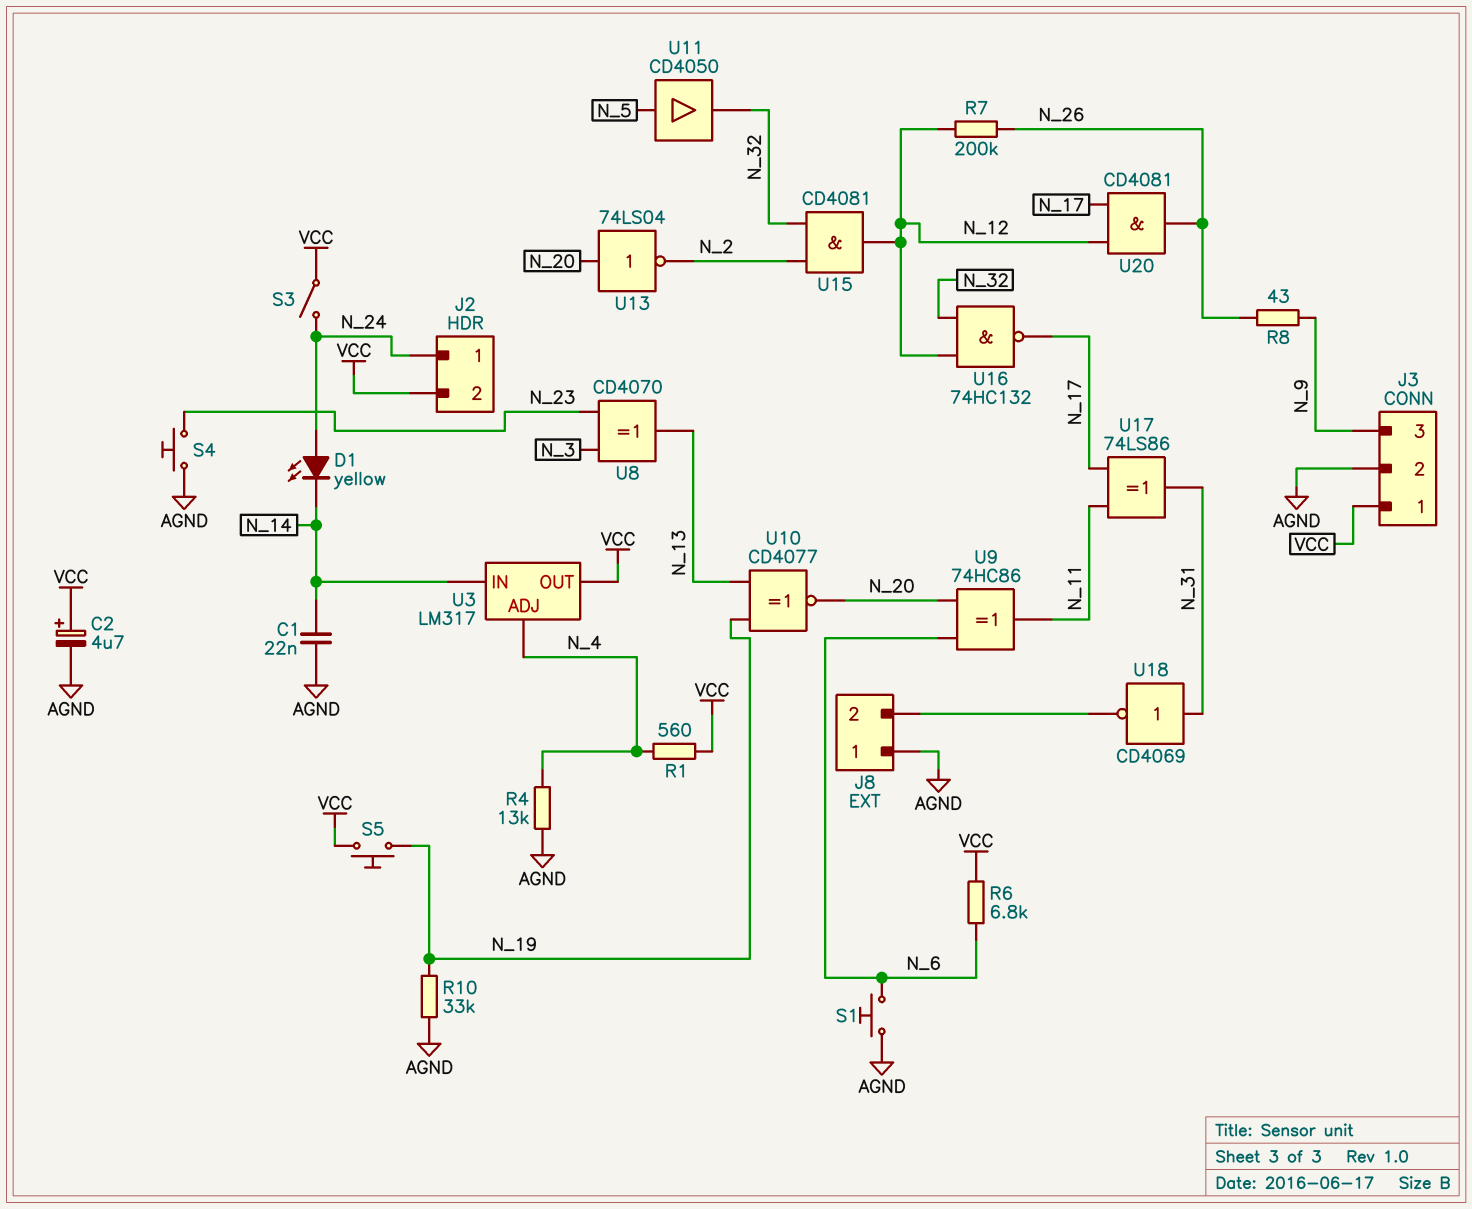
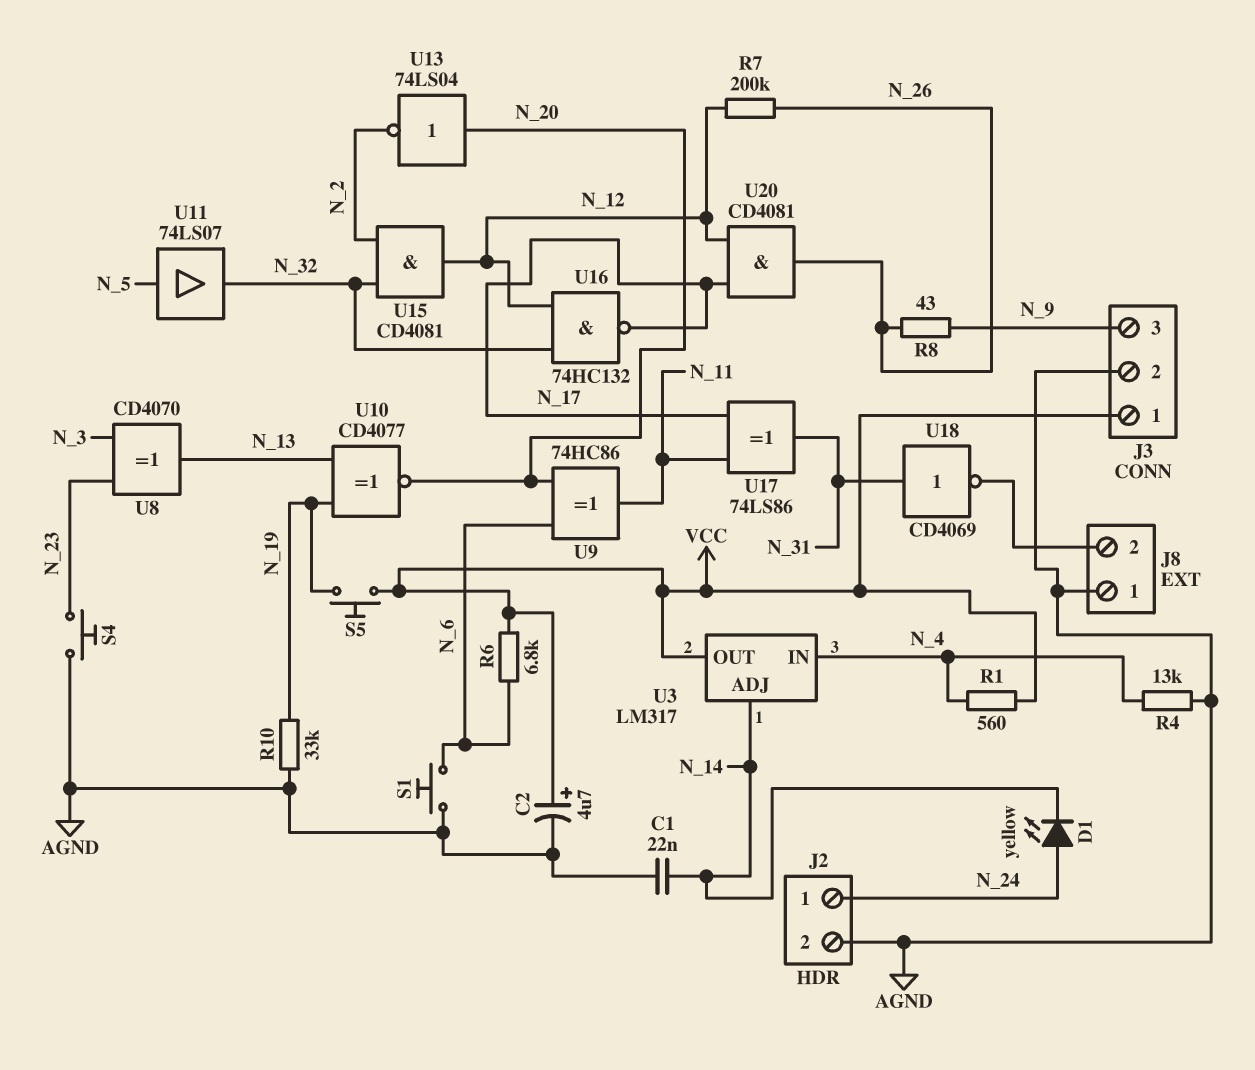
J2 pin 2: VCC -> AGND
S3: switch (N_24, VCC) -> none
U3 pin ADJ: N_4 -> N_14
U3 pin IN: N_14 -> N_4
U11: buffer CD4050 (in N_5, out N_32) -> buffer 74LS07 (in N_5, out N_32)

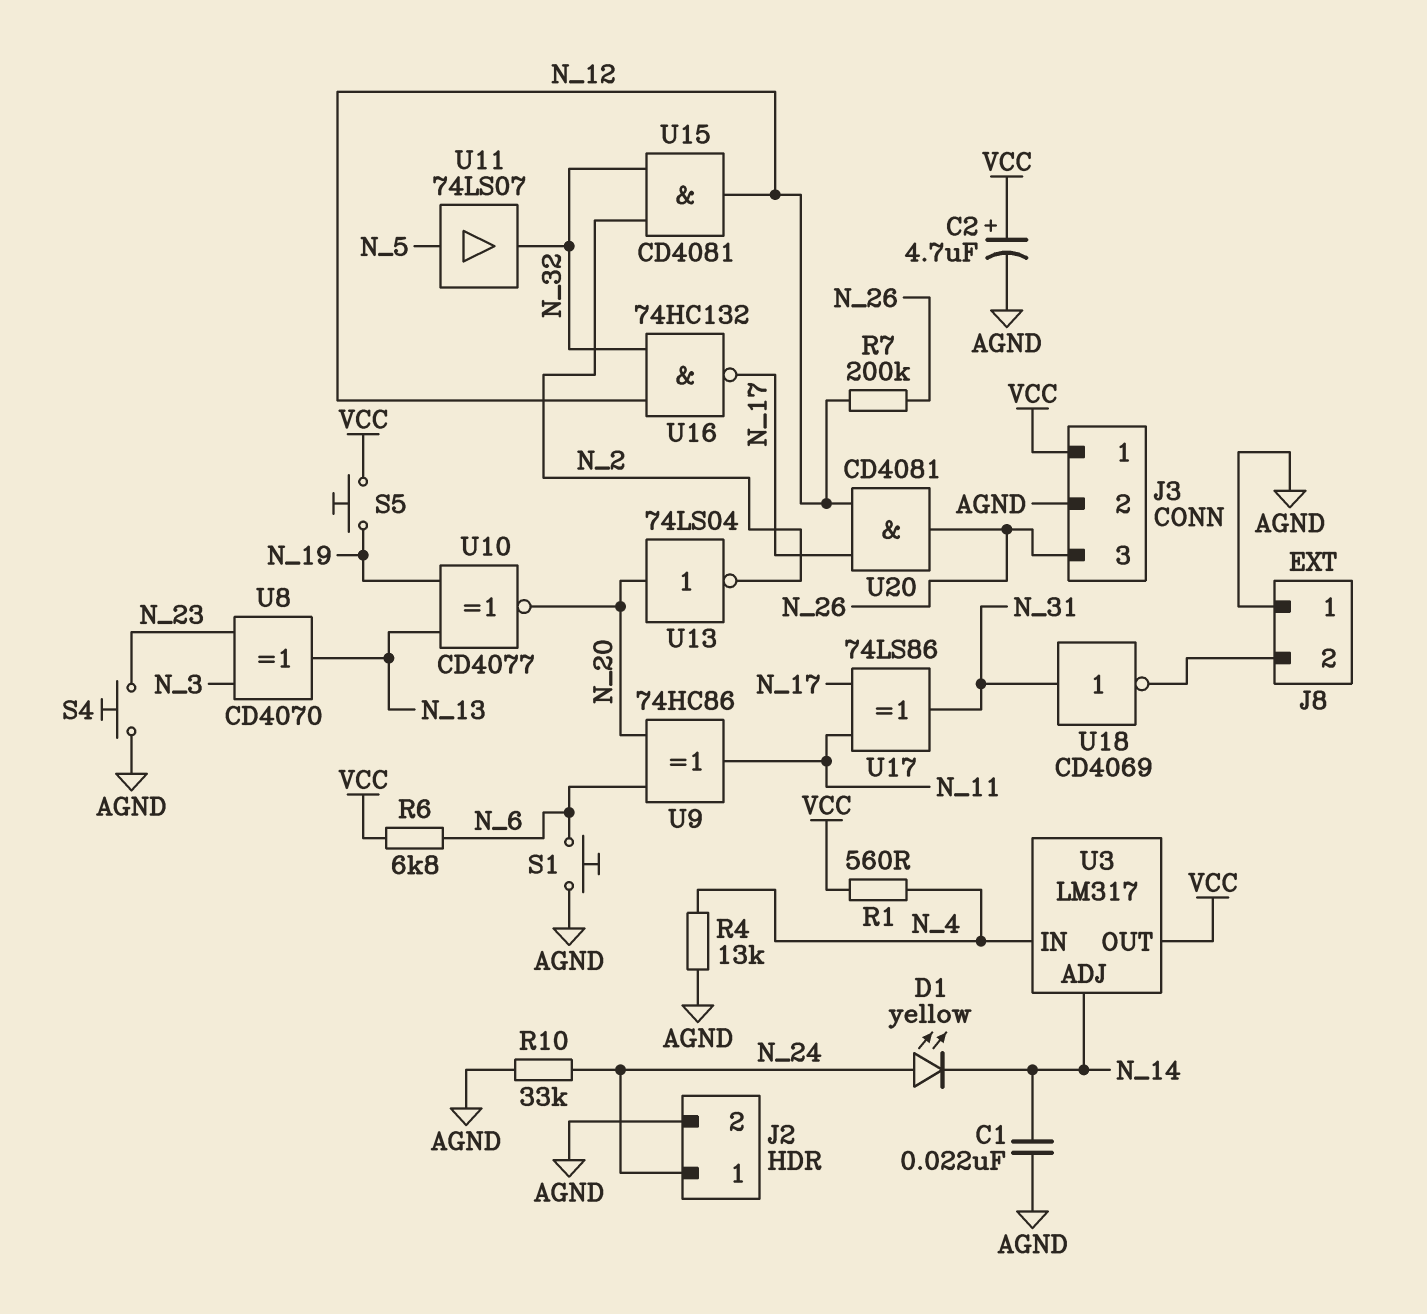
J3 pin 3: N_9 -> N_26
R8: 43 (N_9, N_26) -> none
R10: 33k (AGND, N_19) -> 33k (AGND, N_24)

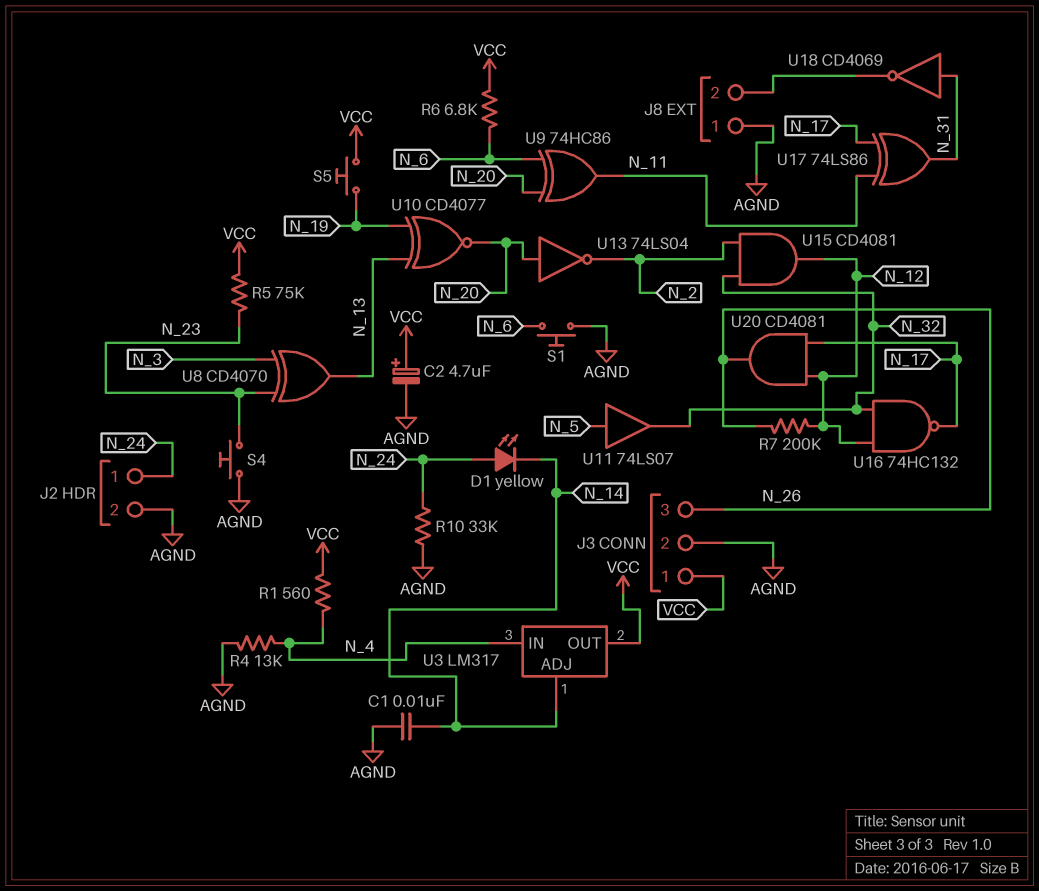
C1: 22nF (AGND, N_14) -> 10nF (AGND, N_14)
R5: none -> 75k (N_23, VCC)

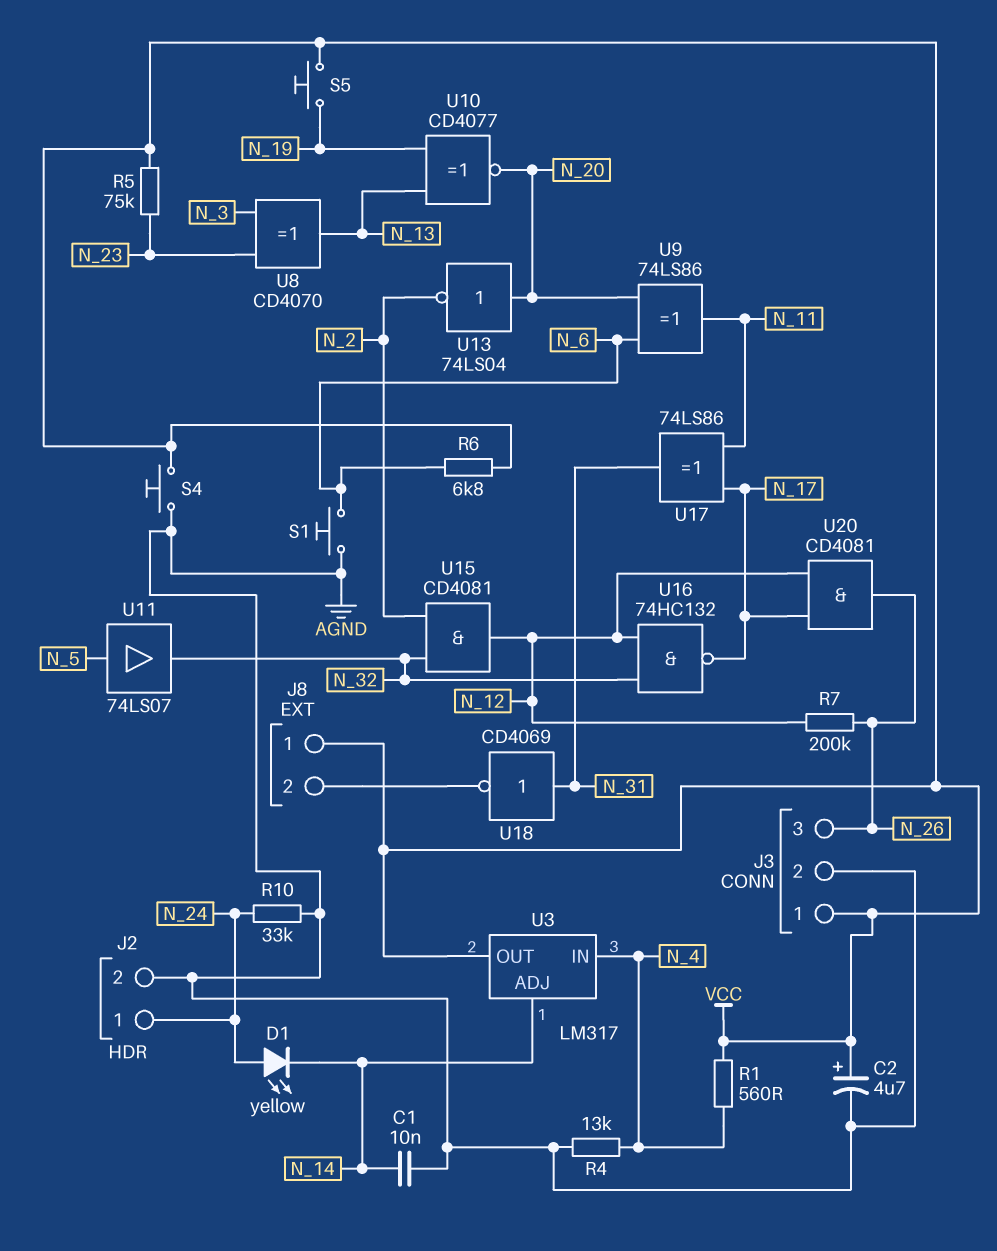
J8 pin 1: AGND -> VCC
S4: button (AGND, N_23) -> button (AGND, VCC)
U9: XOR 74HC86 (in N_6, in N_20, out N_11) -> XOR 74LS86 (in N_6, in N_20, out N_11)

